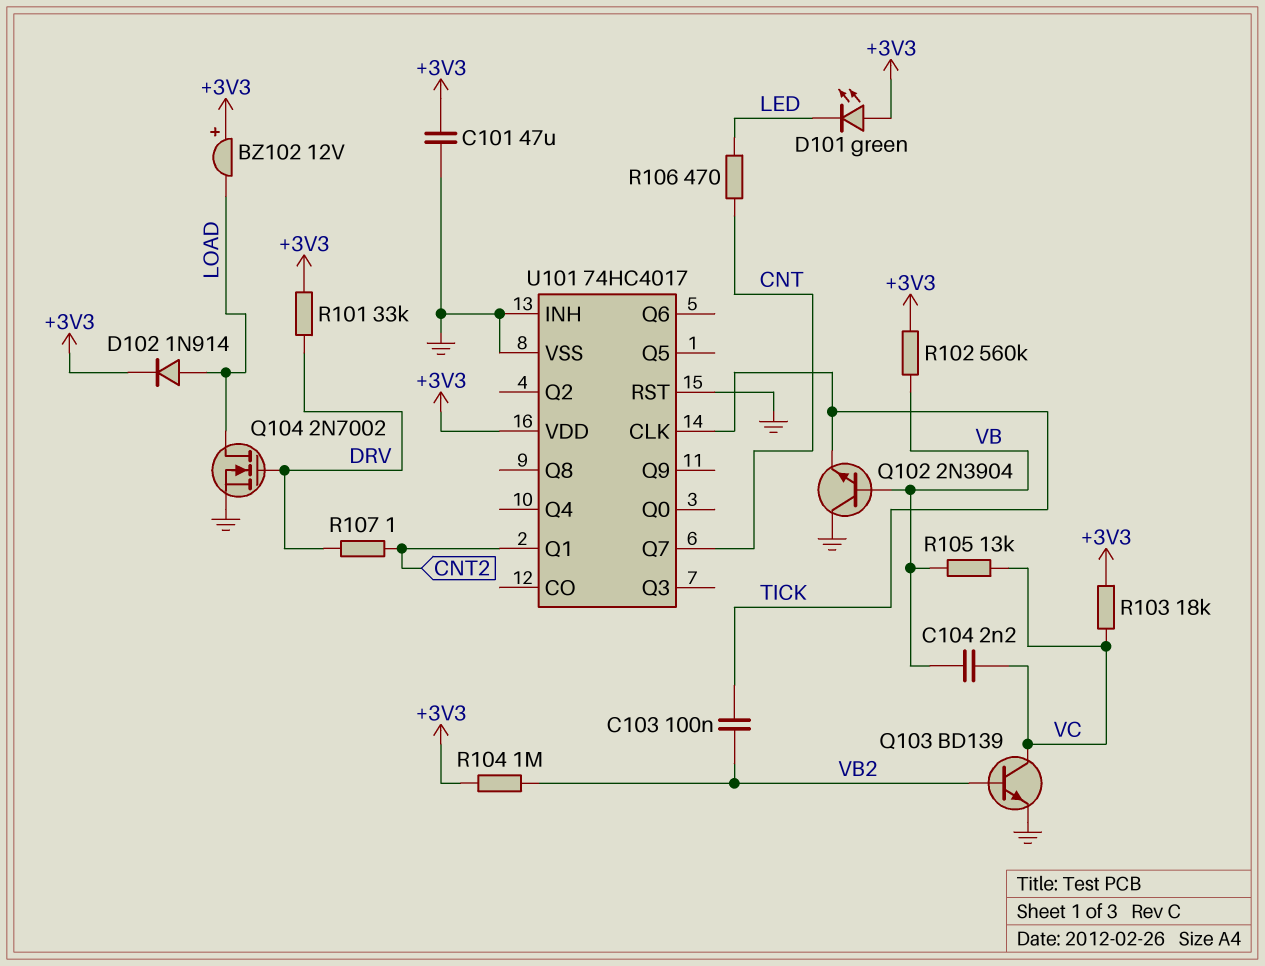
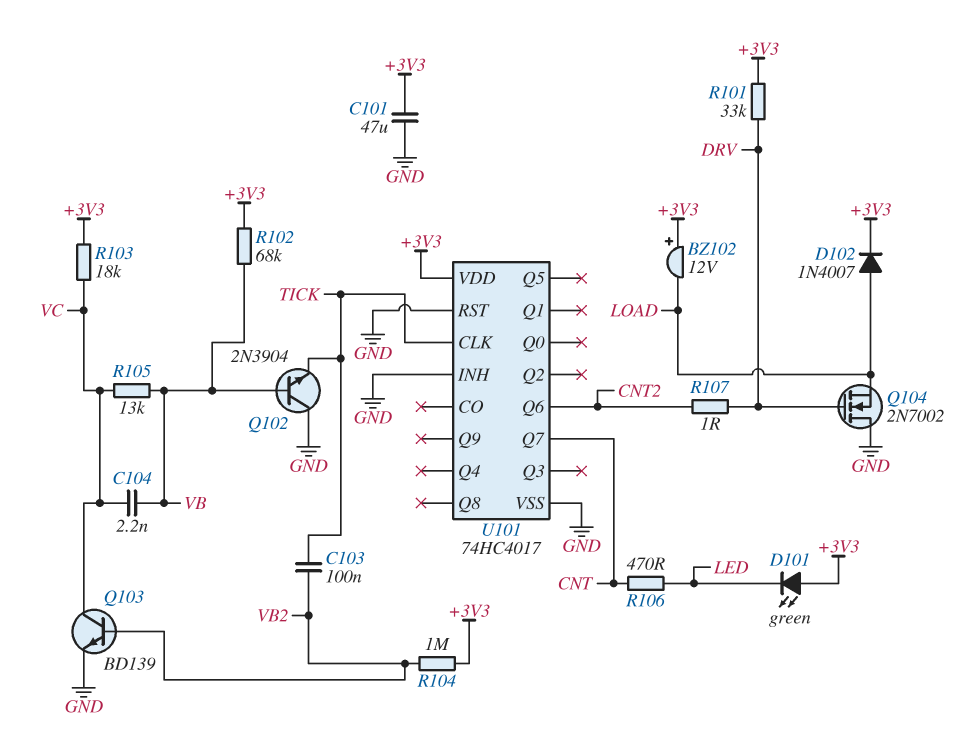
D102: diode 1N914 (A LOAD, K +3V3) -> diode 1N4007 (A LOAD, K +3V3)
Q104: NMOS 2N7002 (G DRV, D LOAD, S GND) -> NMOS 2N7002 (G DRV, D GND, S LOAD)
R102: 560k (+3V3, VB) -> 68k (+3V3, VB)
U101 pin Q1: CNT2 -> none
U101 pin Q6: none -> CNT2

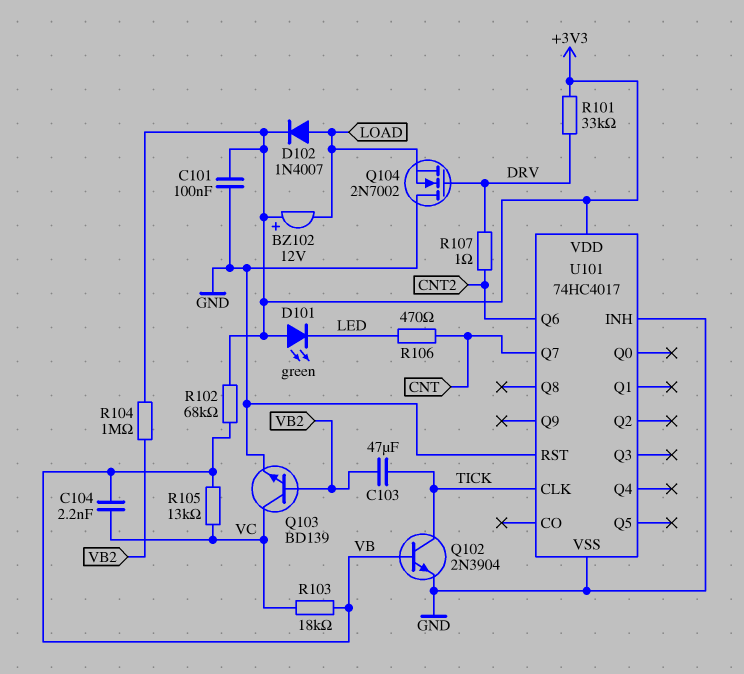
C101: 47uF (+3V3, GND) -> 100nF (+3V3, GND)
C103: 100nF (TICK, VB2) -> 47uF (TICK, VB2)
Q102: NPN 2N3904 (B VB, C GND, E TICK) -> NPN 2N3904 (B VB, C TICK, E GND)
R103: 18k (+3V3, VC) -> 18k (VB, VC)

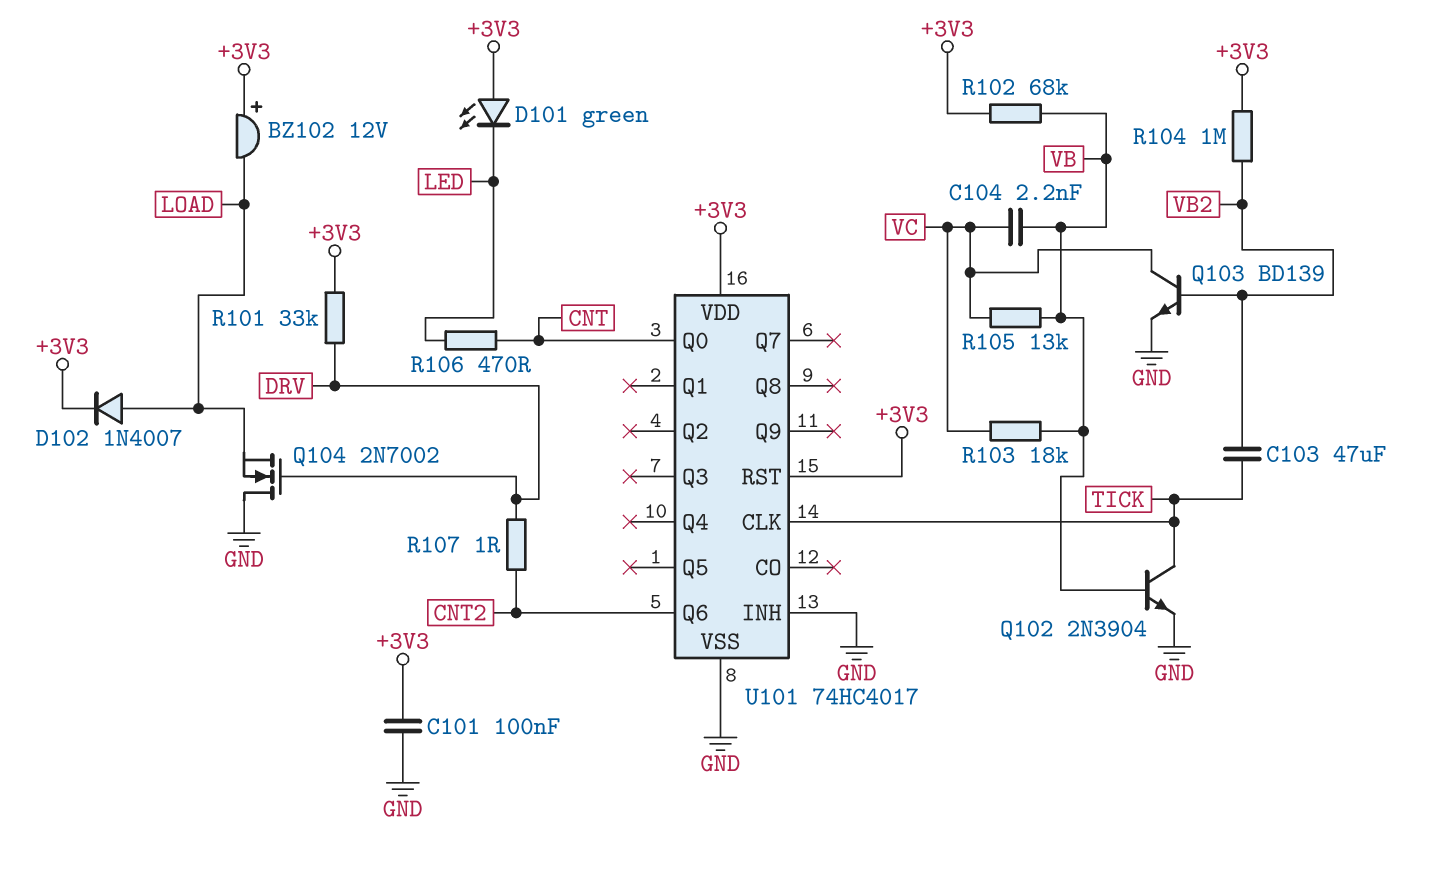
U101 pin Q0: none -> CNT
U101 pin Q7: CNT -> none
U101 pin RST: GND -> +3V3

